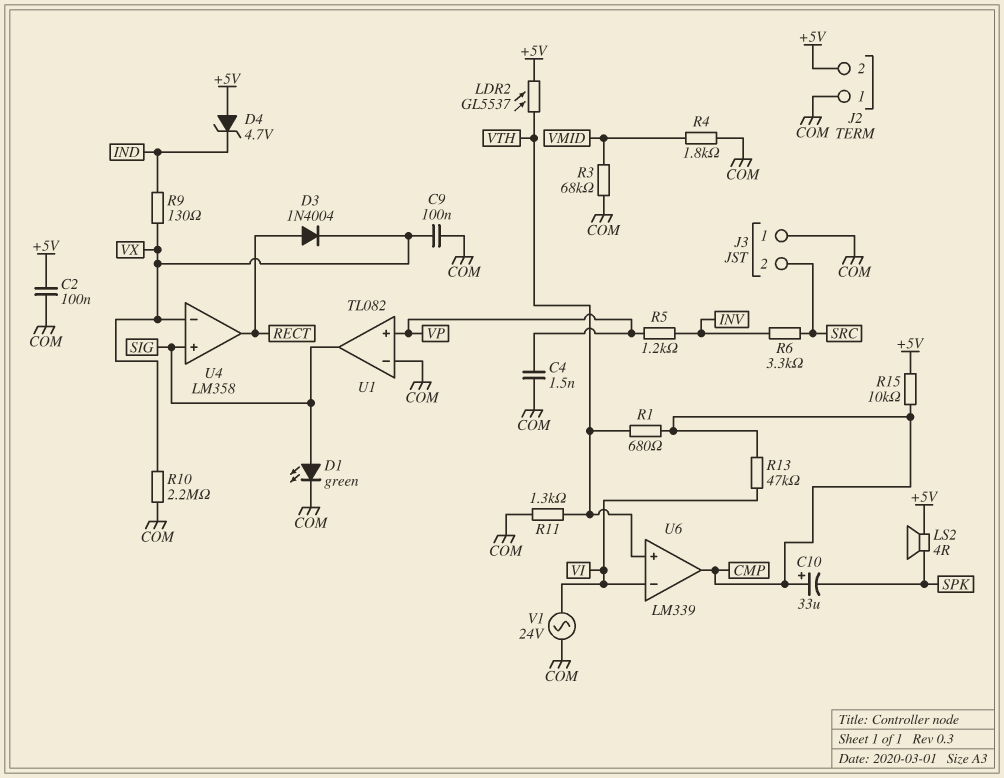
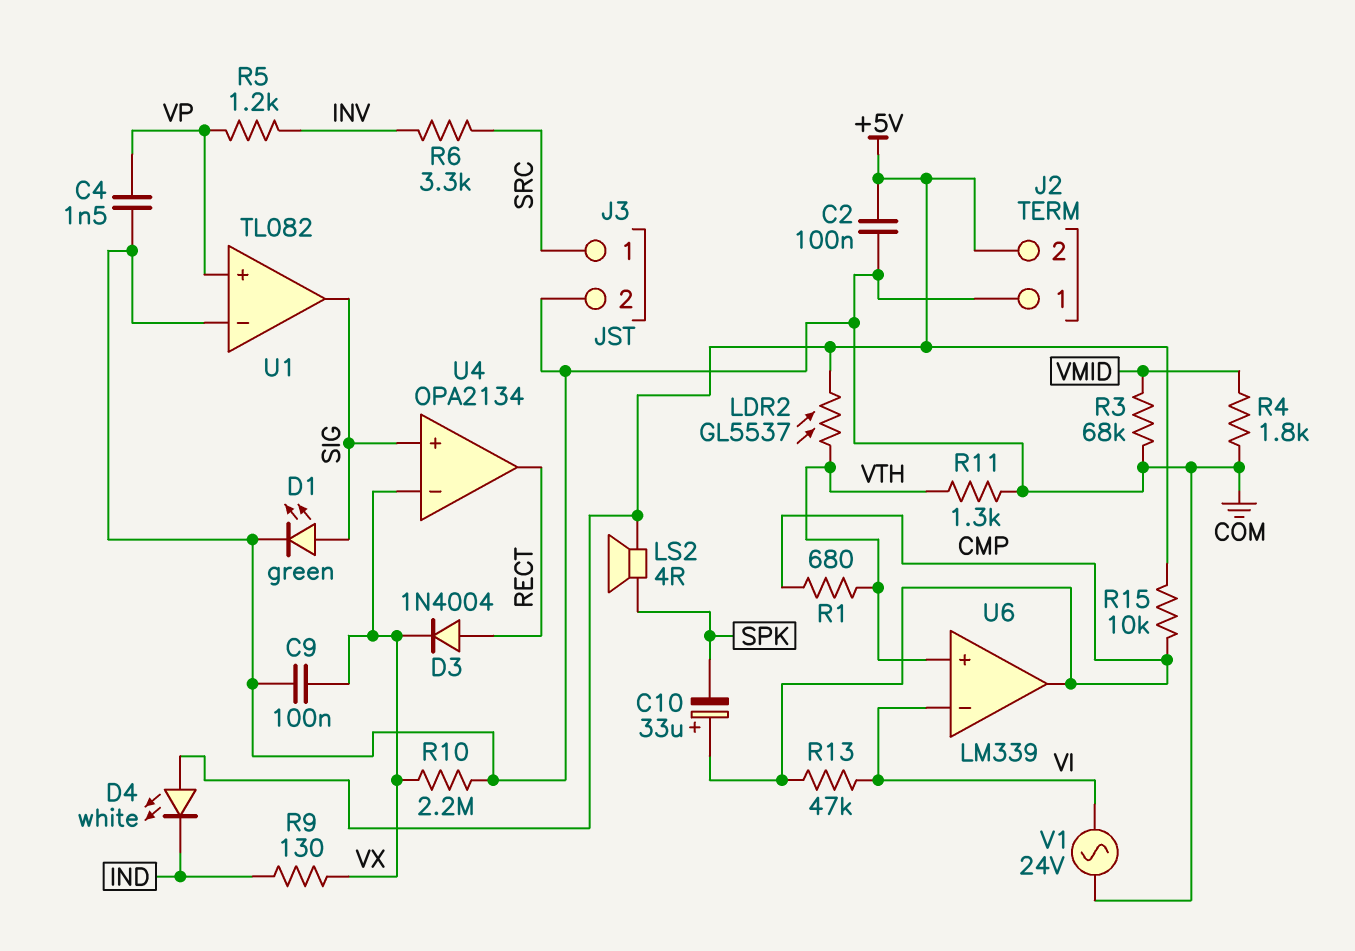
D4: zener 4.7V (A +5V, K IND) -> LED white (A +5V, K IND)
J3 pin 1: COM -> SRC
J3 pin 2: SRC -> COM
U4: LM358 -> OPA2134

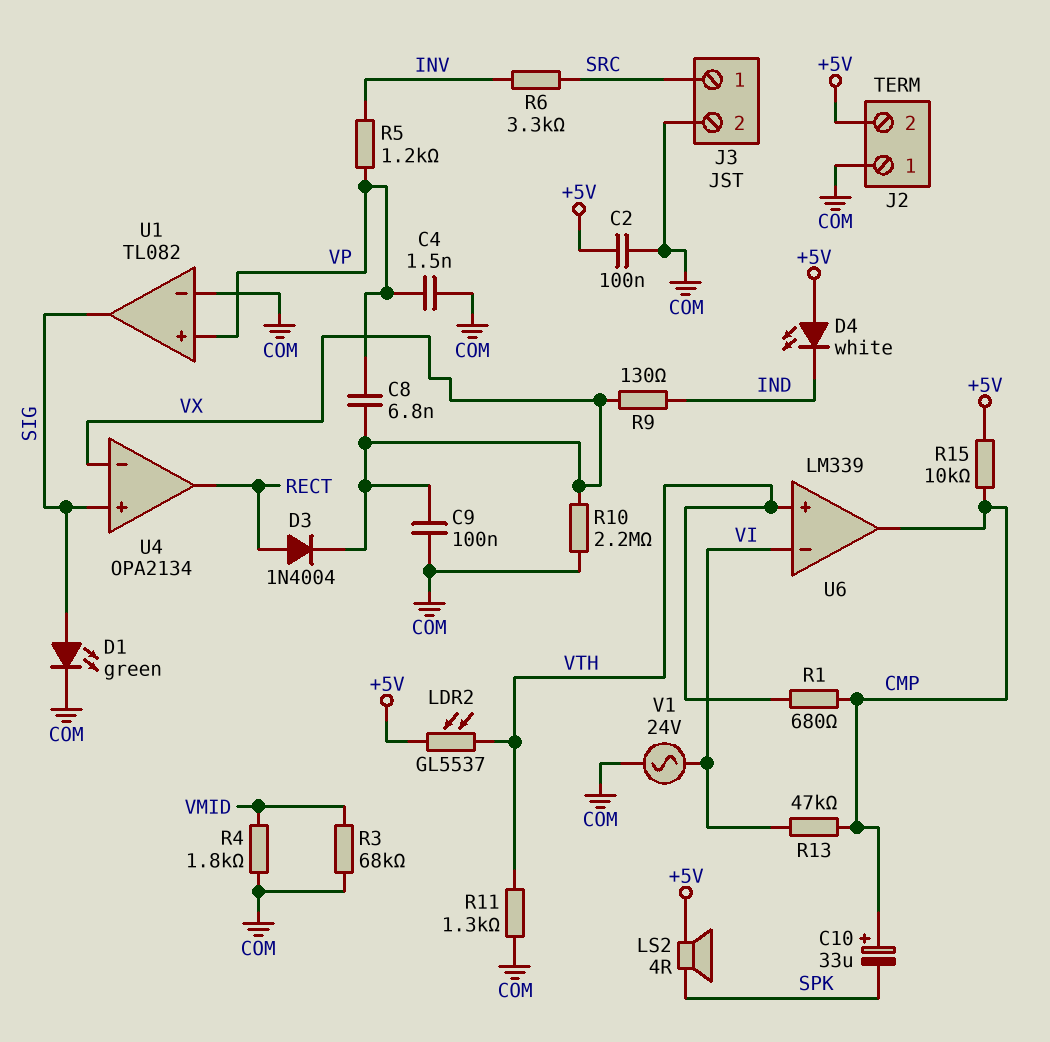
C8: none -> 6.8nF (VP, VX)

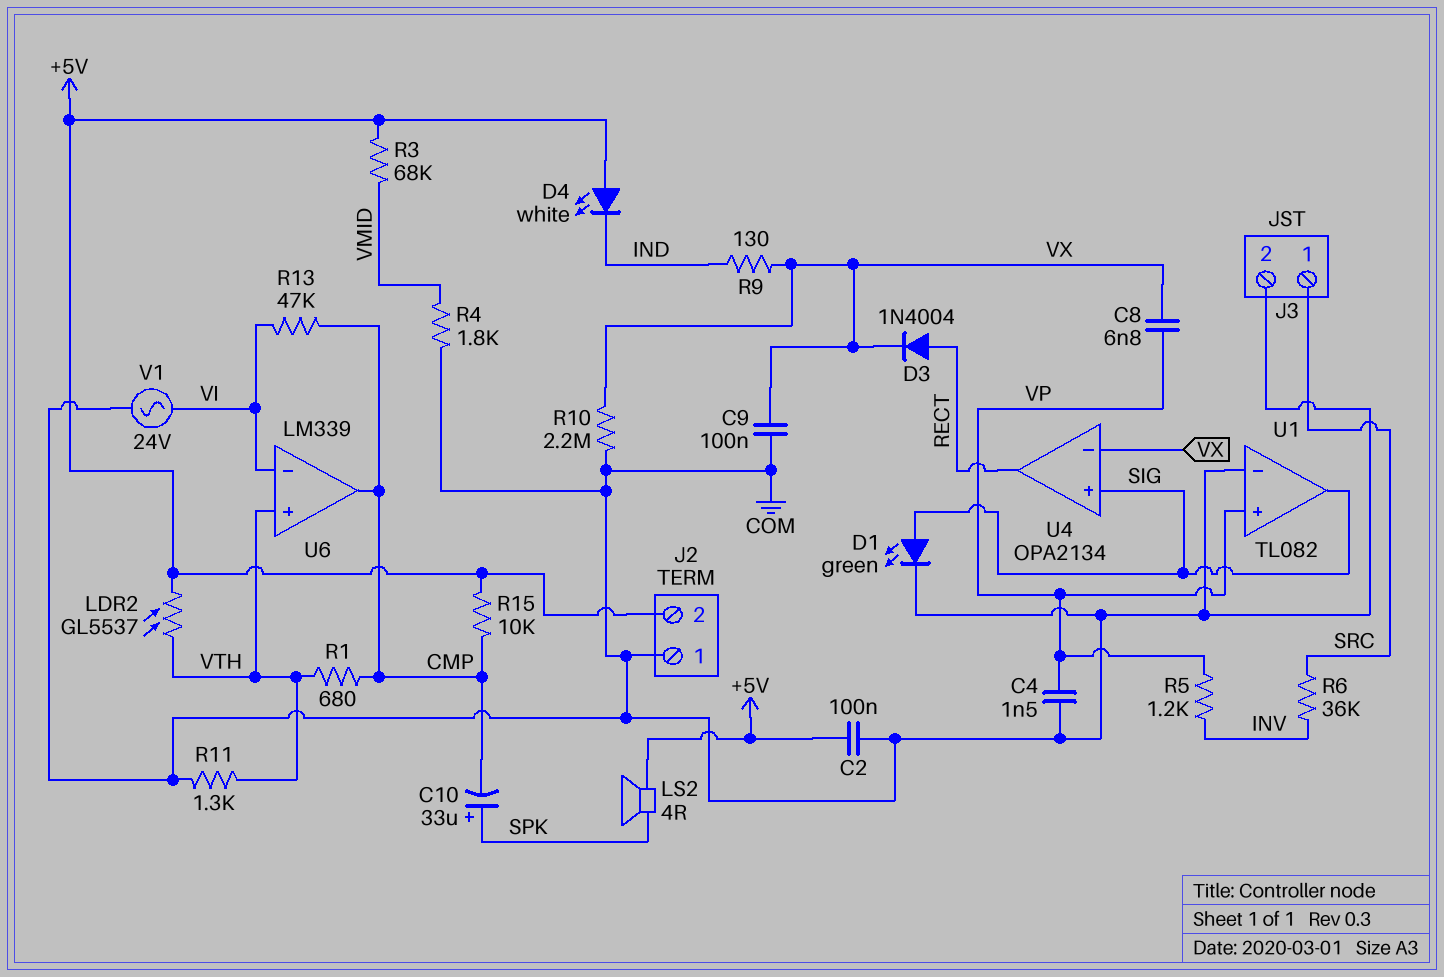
C10: 33uF (plus CMP, minus SPK) -> 33uF (plus SPK, minus CMP)
R3: 68k (COM, VMID) -> 68k (+5V, VMID)
R6: 3.3k (INV, SRC) -> 36k (INV, SRC)

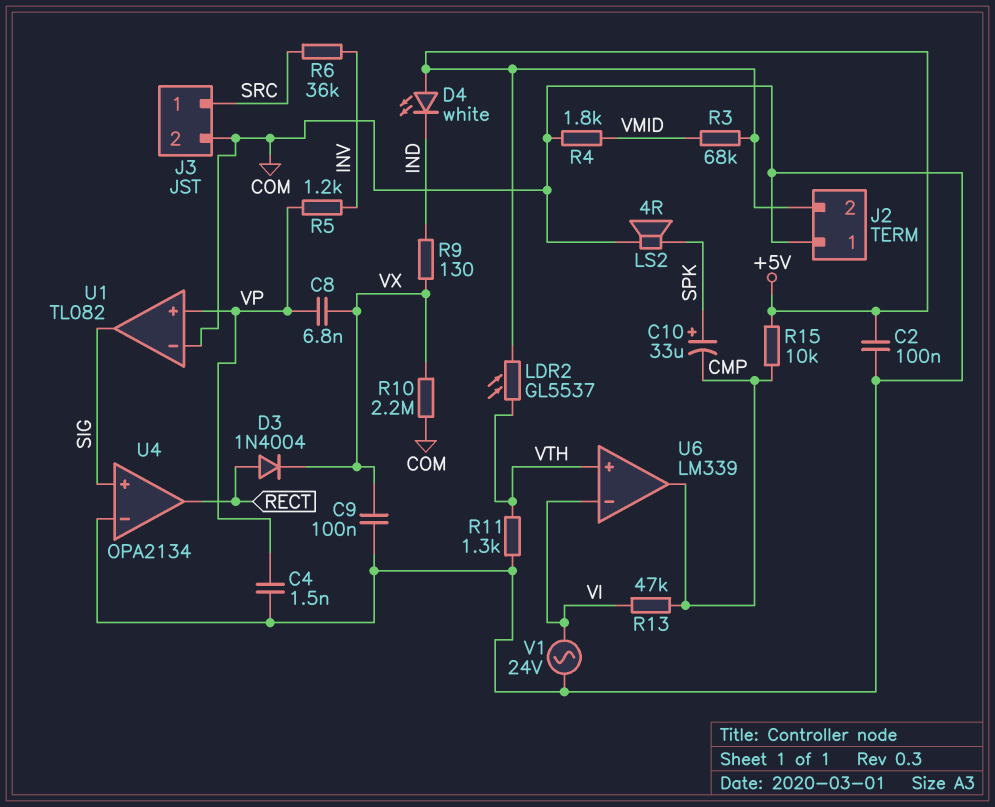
D1: LED green (A SIG, K COM) -> none
LS2: speaker 4R (+5V, SPK) -> speaker 4R (COM, SPK)
R1: 680 (CMP, VTH) -> none
U4 pin in-: VX -> COM

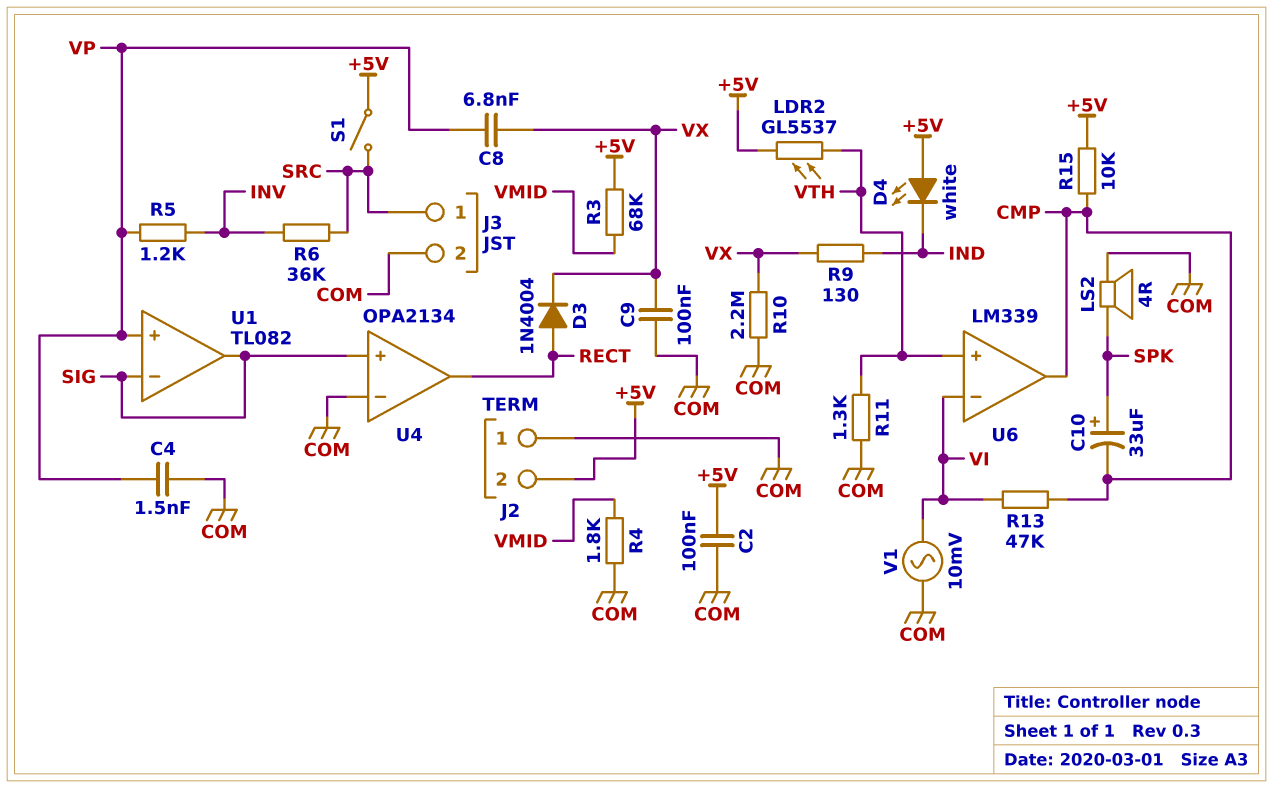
S1: none -> switch (+5V, SRC)
U1 pin in-: COM -> SIG
V1: AC 24V (COM, VI) -> AC 10mV (COM, VI)

